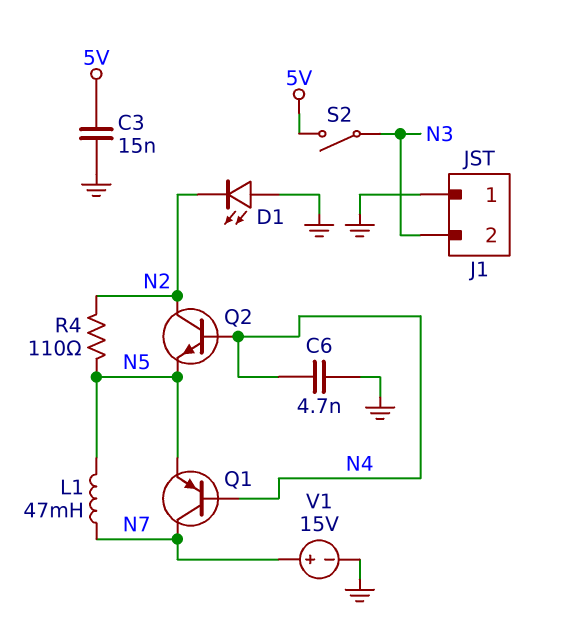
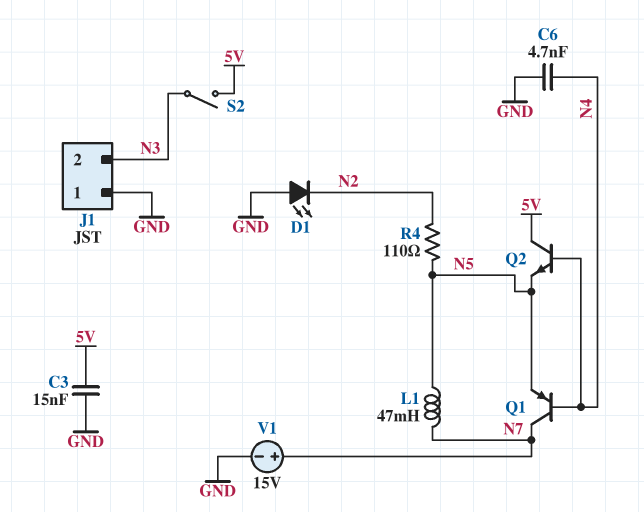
Q2: NPN (B N4, C N2, E N5) -> NPN (B N4, C 5V, E N5)

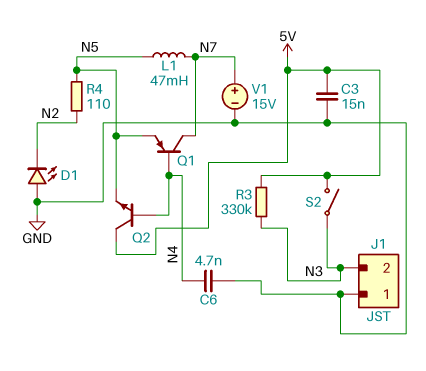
R3: none -> 330k (5V, N3)

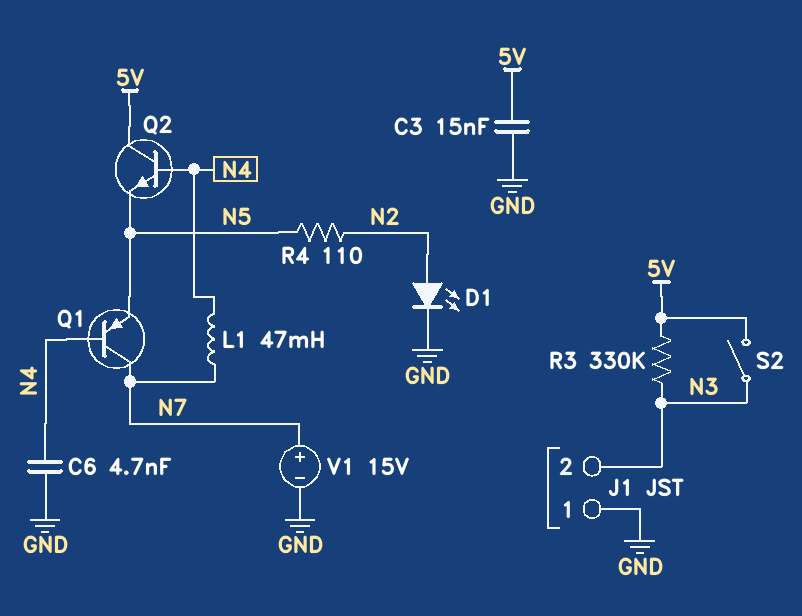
D1: LED (A GND, K N2) -> LED (A N2, K GND)
L1: 47mH (N5, N7) -> 47mH (N4, N7)

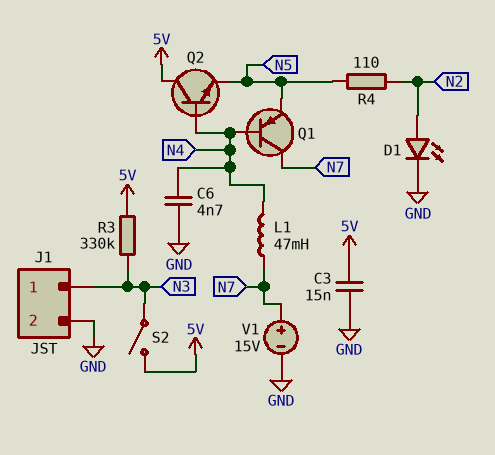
J1 pin 1: GND -> N3
J1 pin 2: N3 -> GND

